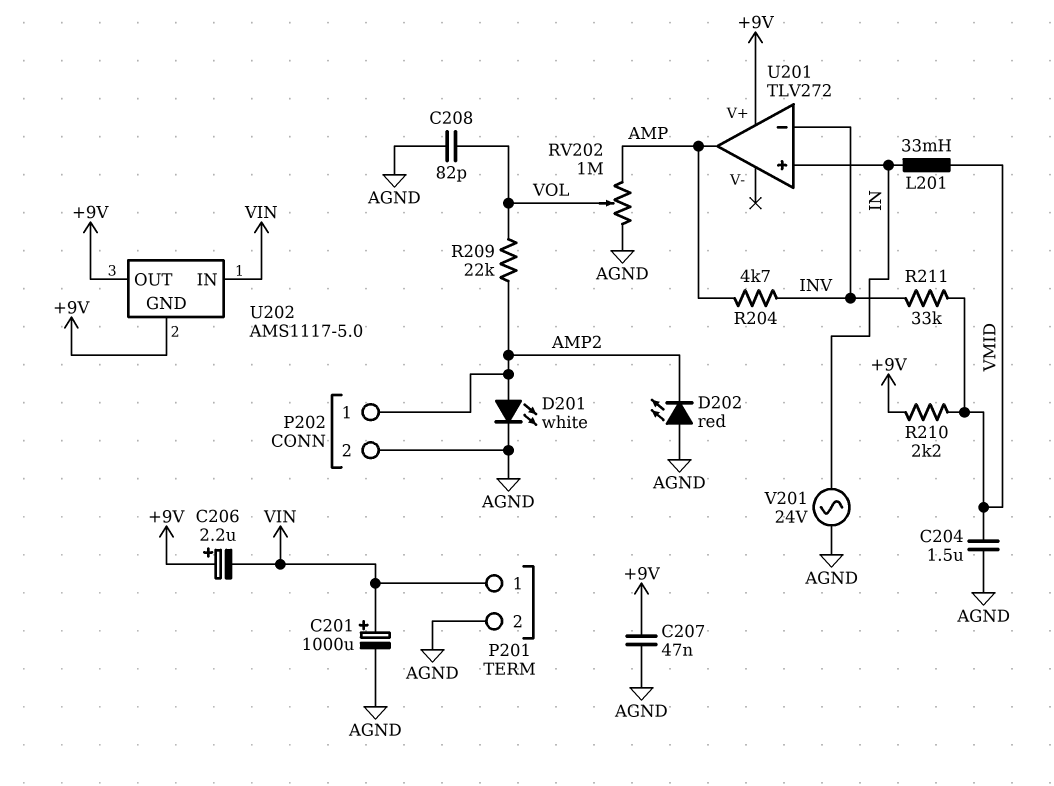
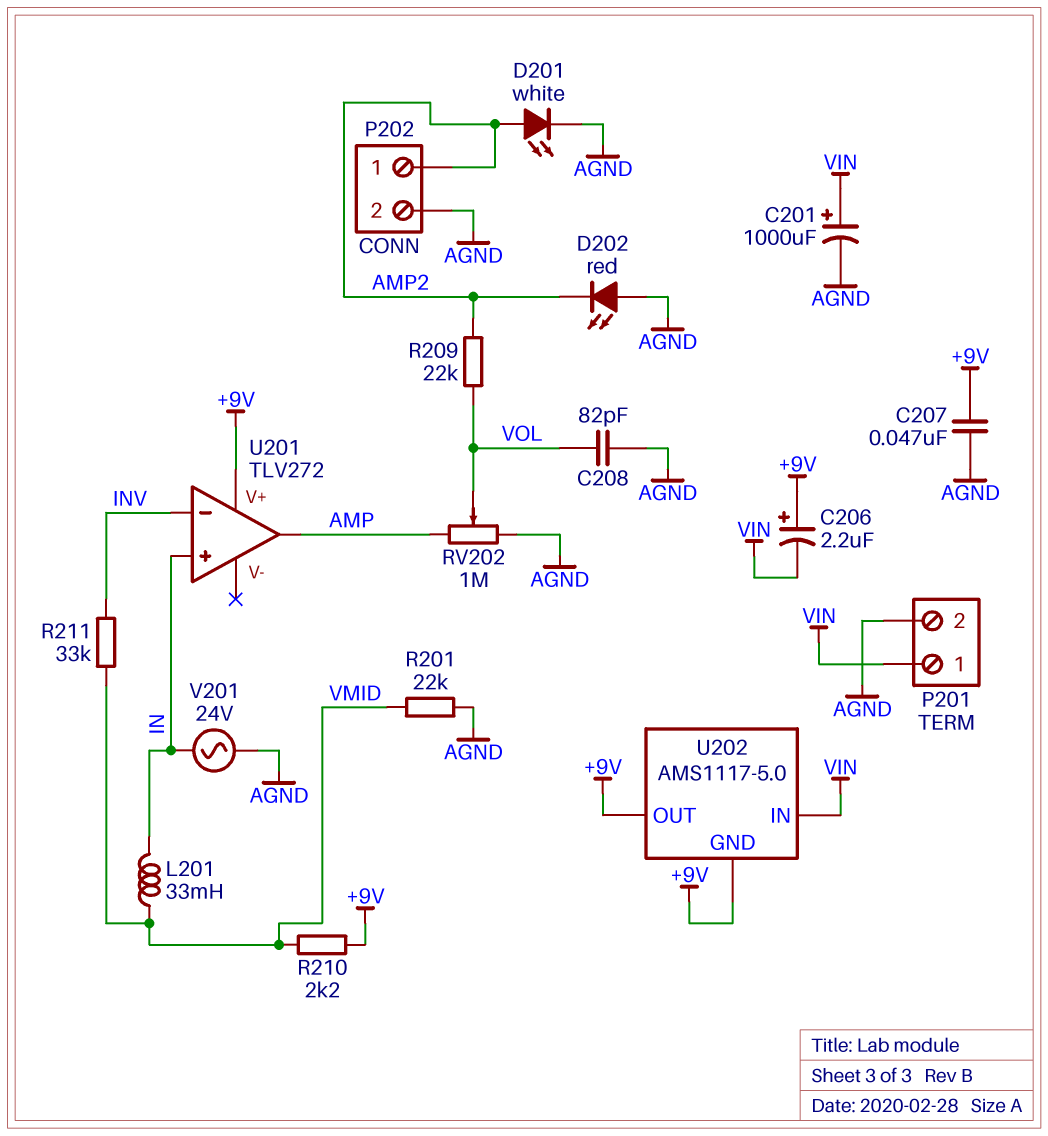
C204: 1.5uF (AGND, VMID) -> none
R201: none -> 22k (AGND, VMID)
R204: 4.7k (AMP, INV) -> none

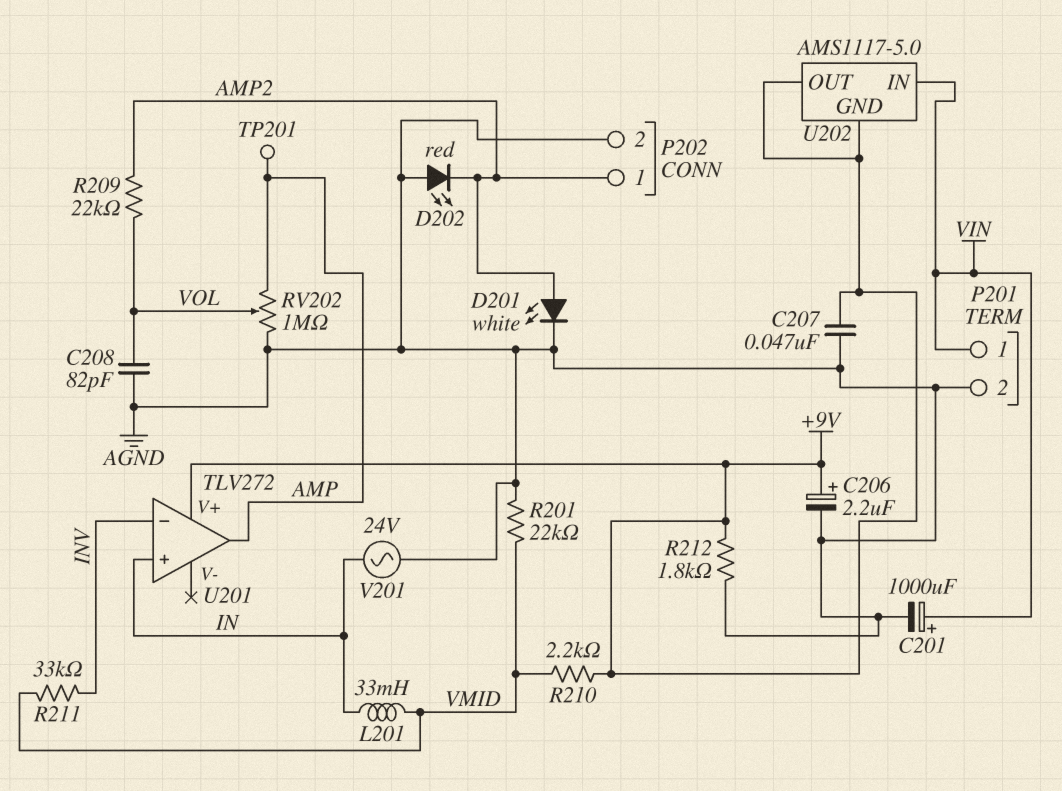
C206: 2.2uF (plus +9V, minus VIN) -> 2.2uF (plus +9V, minus AGND)
R212: none -> 1.8k (+9V, AGND)
TP201: none -> test point (AMP)

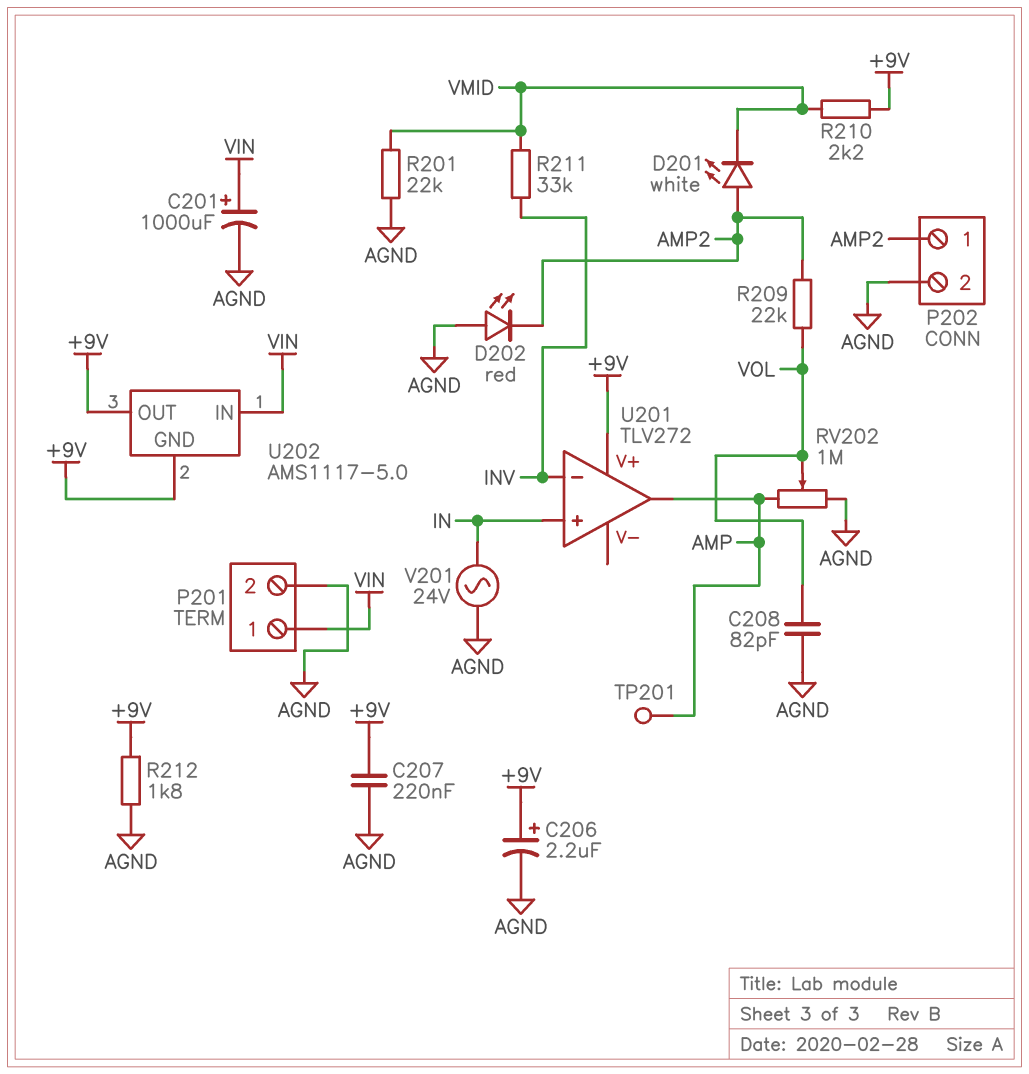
C207: 47nF (+9V, AGND) -> 220nF (+9V, AGND)
D201: LED white (A AMP2, K AGND) -> LED white (A AMP2, K VMID)
L201: 33mH (IN, VMID) -> none

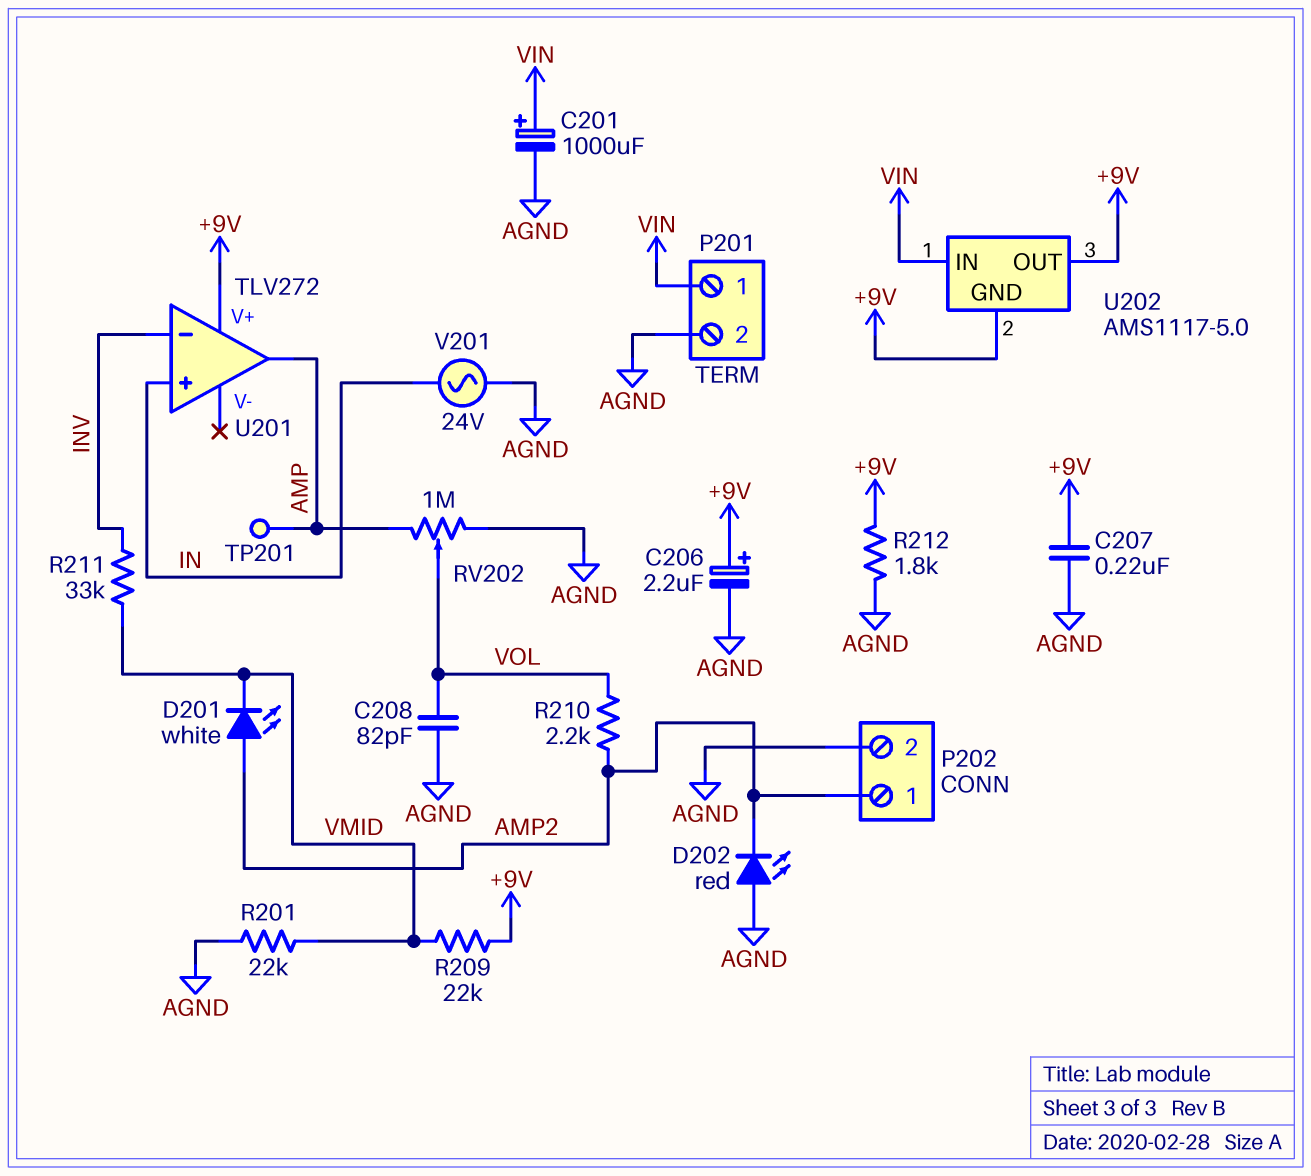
R209: 22k (AMP2, VOL) -> 22k (+9V, VMID)
R210: 2.2k (+9V, VMID) -> 2.2k (AMP2, VOL)

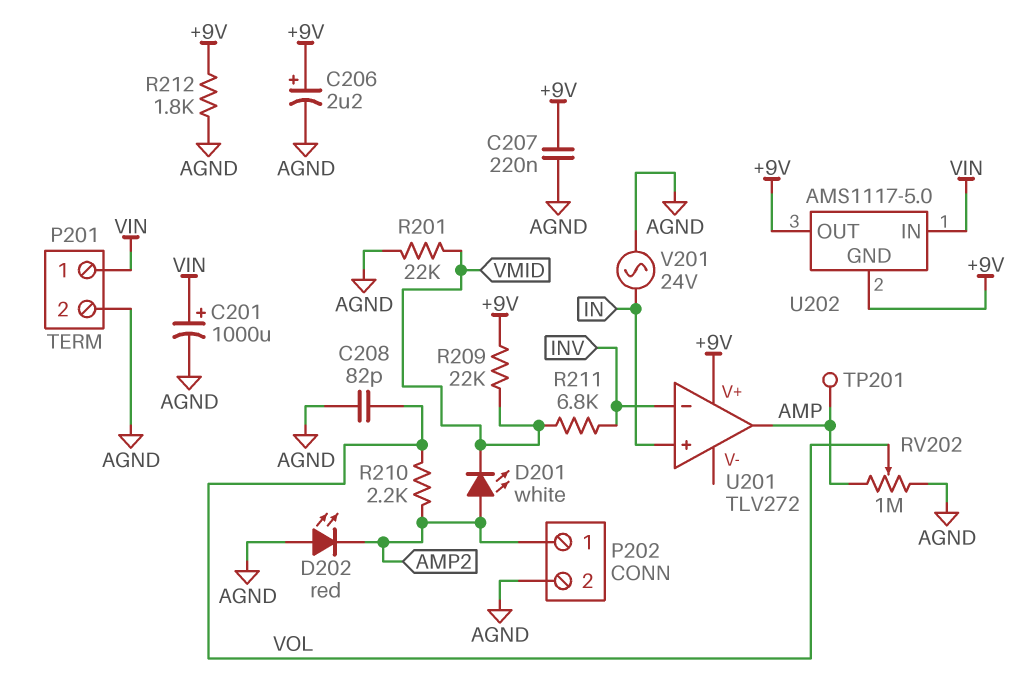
R211: 33k (INV, VMID) -> 6.8k (INV, VMID)

